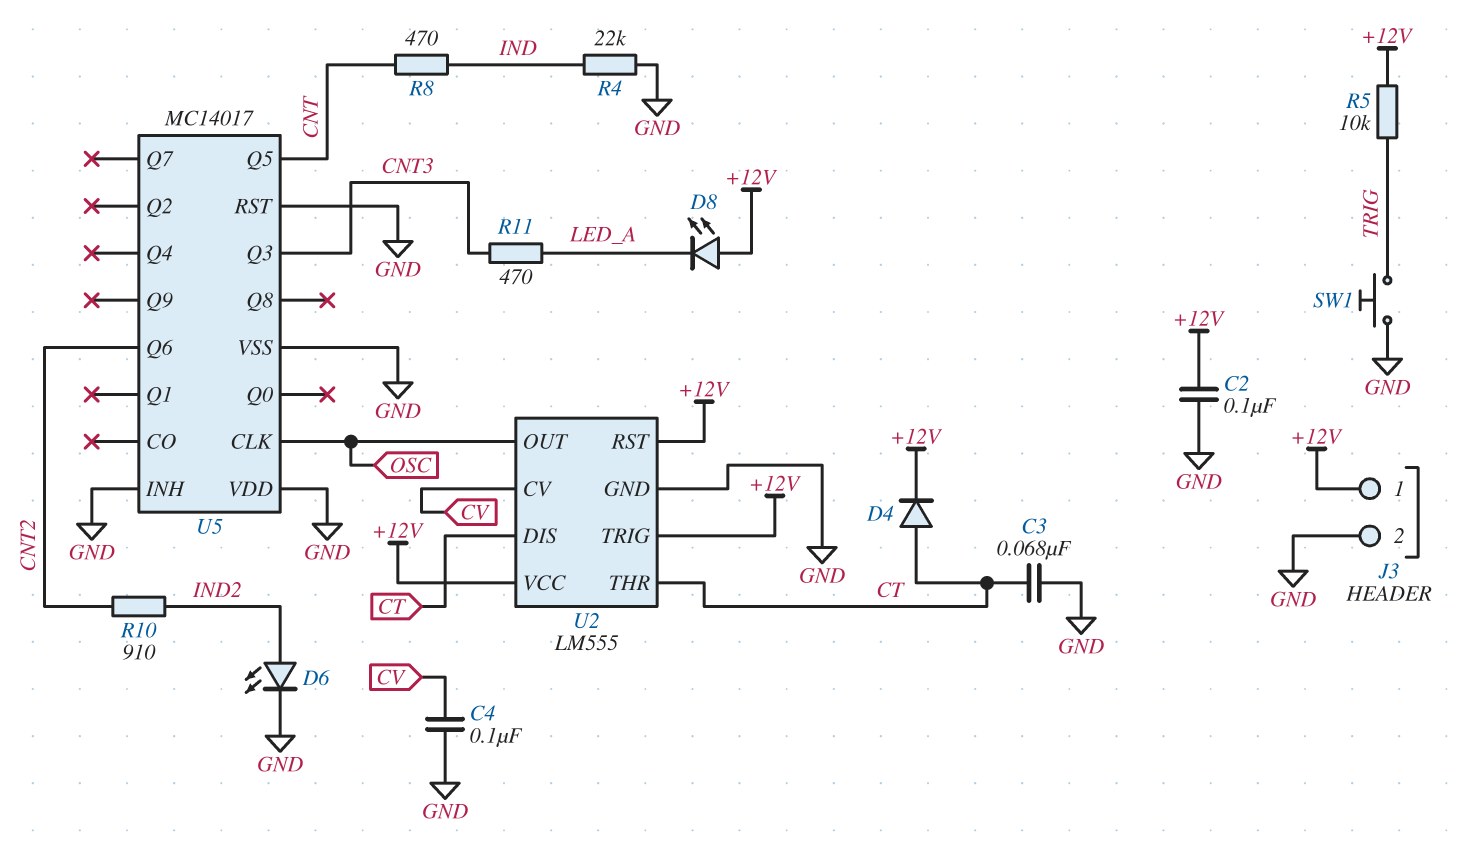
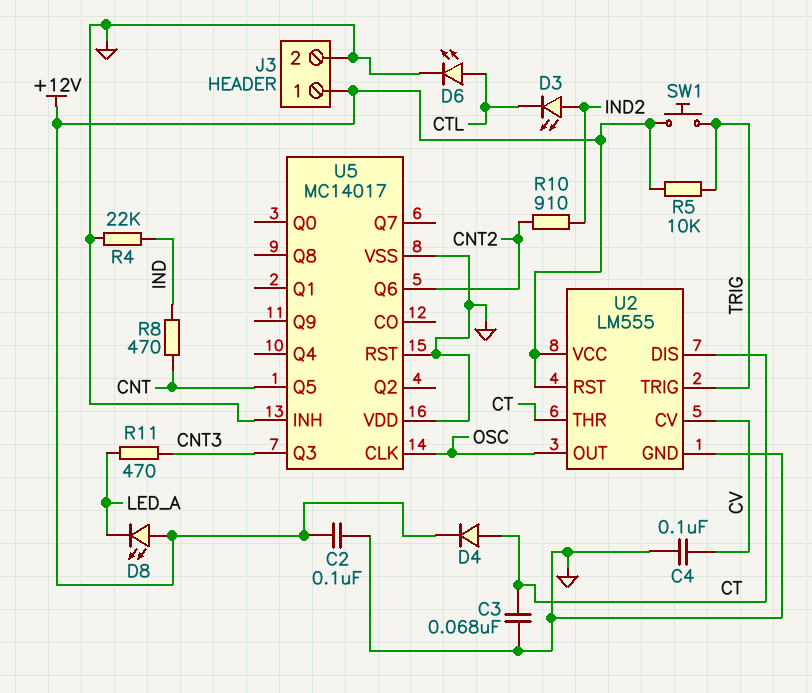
D3: none -> LED (A IND2, K CTL)
D6: LED (A IND2, K GND) -> LED (A CTL, K GND)
SW1: button (GND, TRIG) -> button (+12V, TRIG)
U2 pin TRIG: +12V -> TRIG

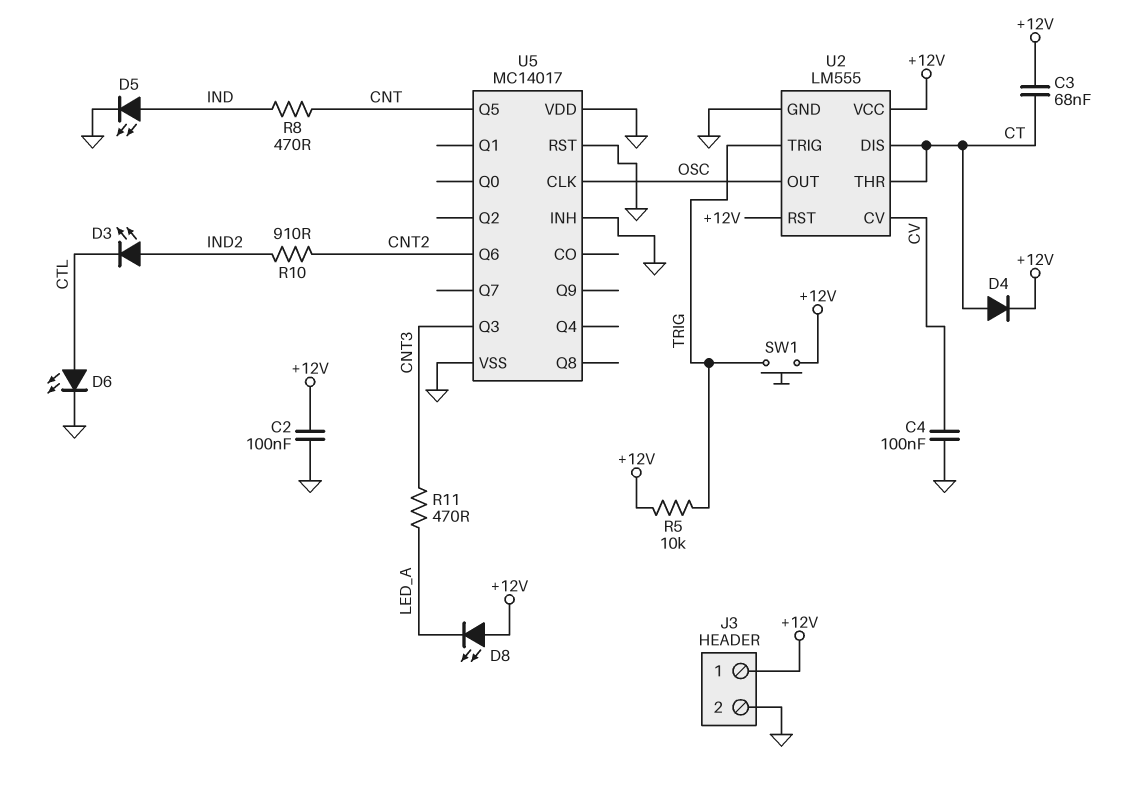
C3: 68nF (CT, GND) -> 68nF (+12V, CT)
D5: none -> LED (A IND, K GND)
R4: 22k (GND, IND) -> none

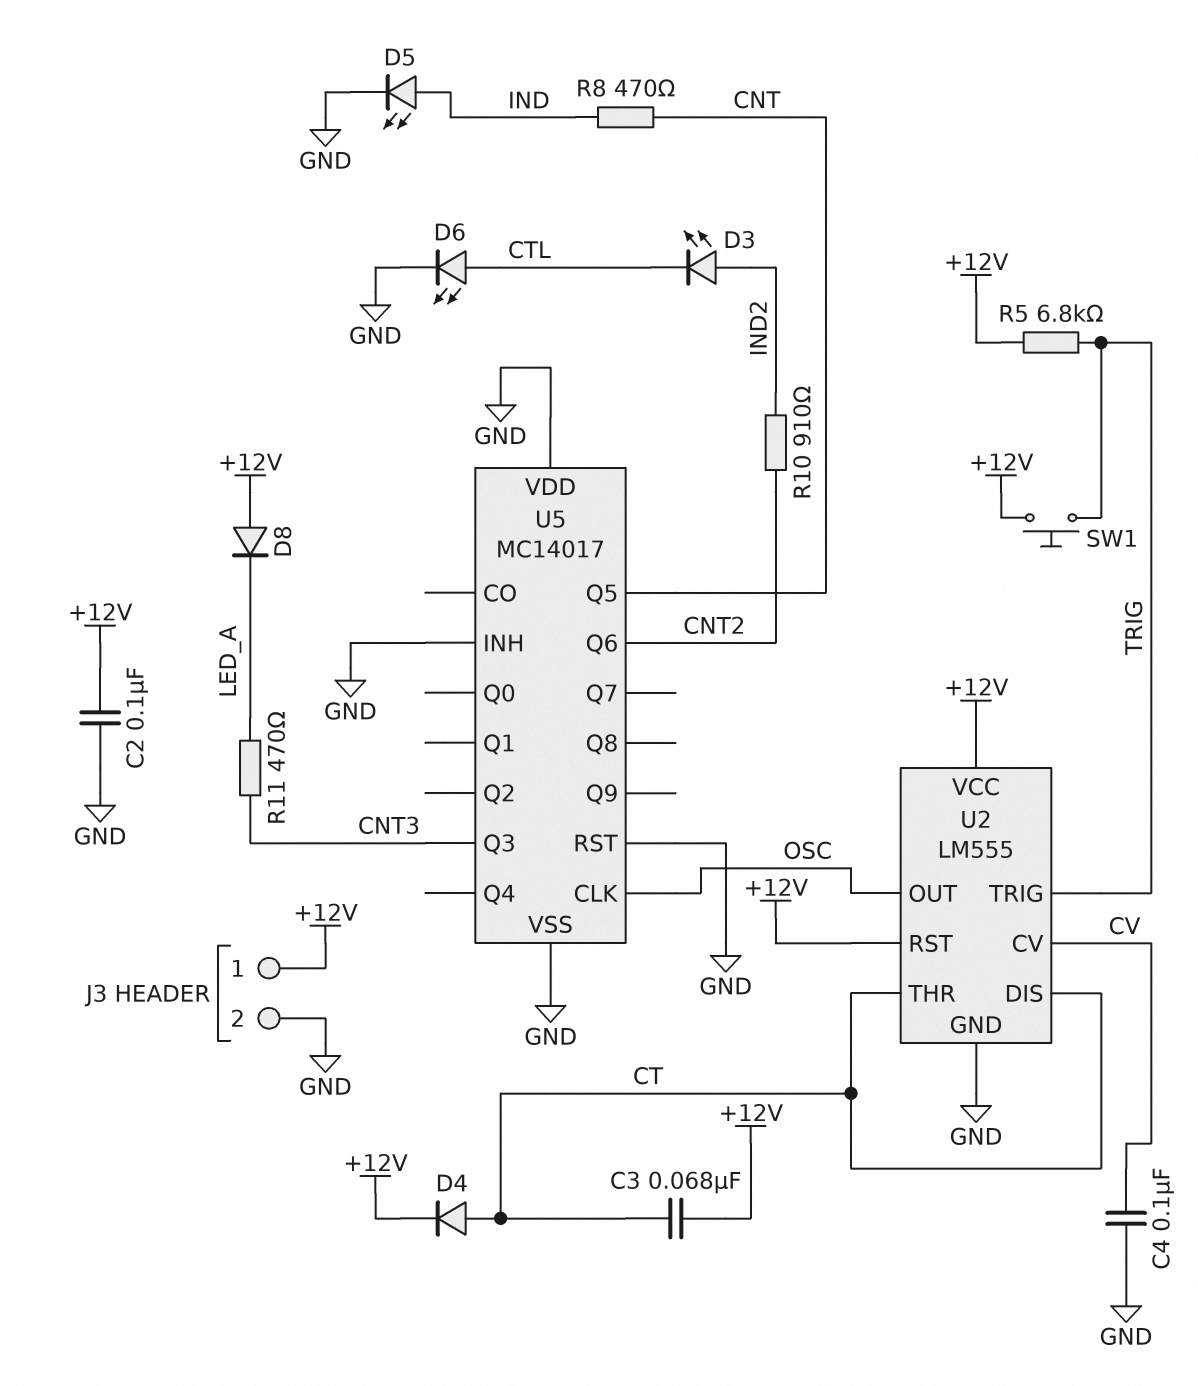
D8: LED (A +12V, K LED_A) -> diode (A +12V, K LED_A)
R5: 10k (+12V, TRIG) -> 6.8k (+12V, TRIG)

